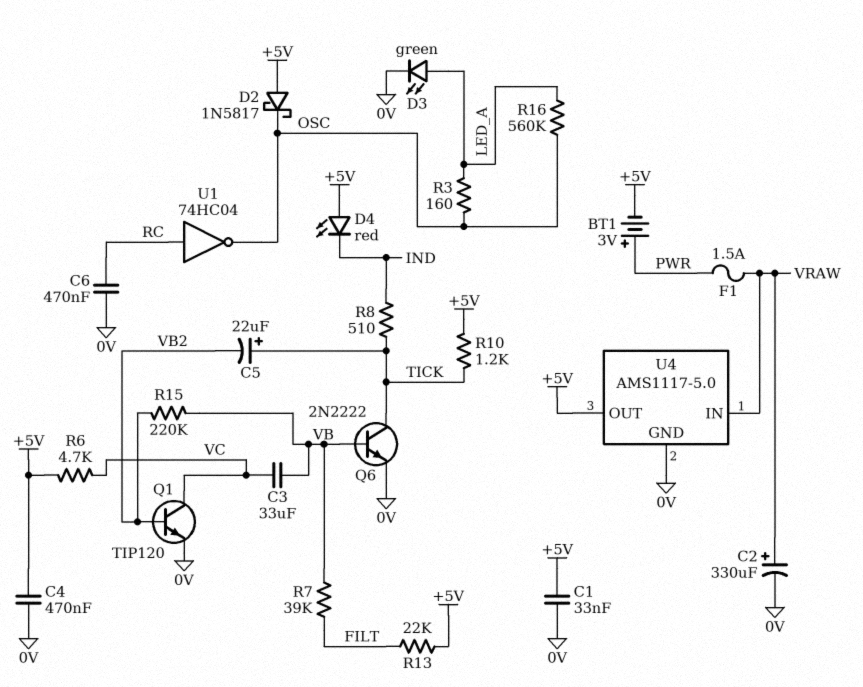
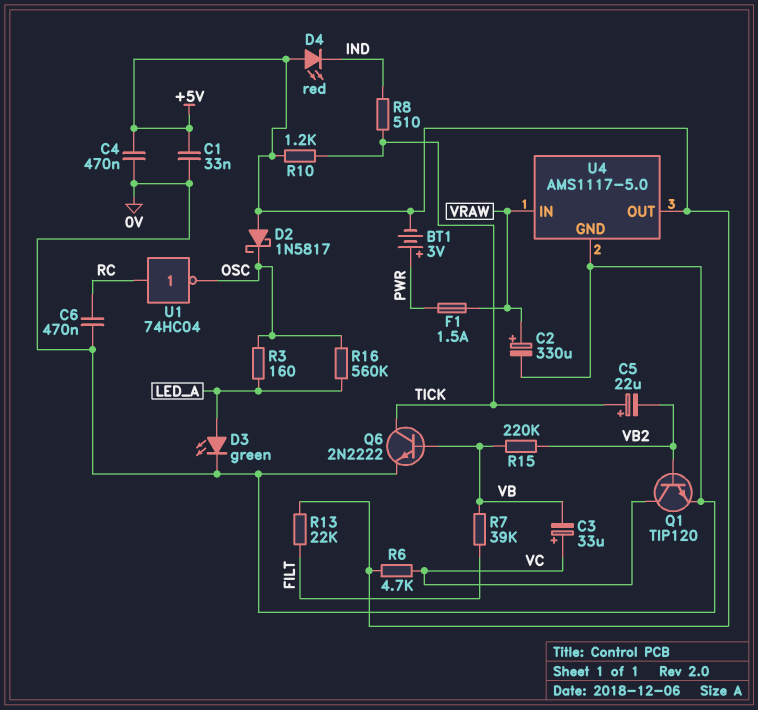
C3: 33uF (VB, VC) -> 33uF (plus VC, minus VB)

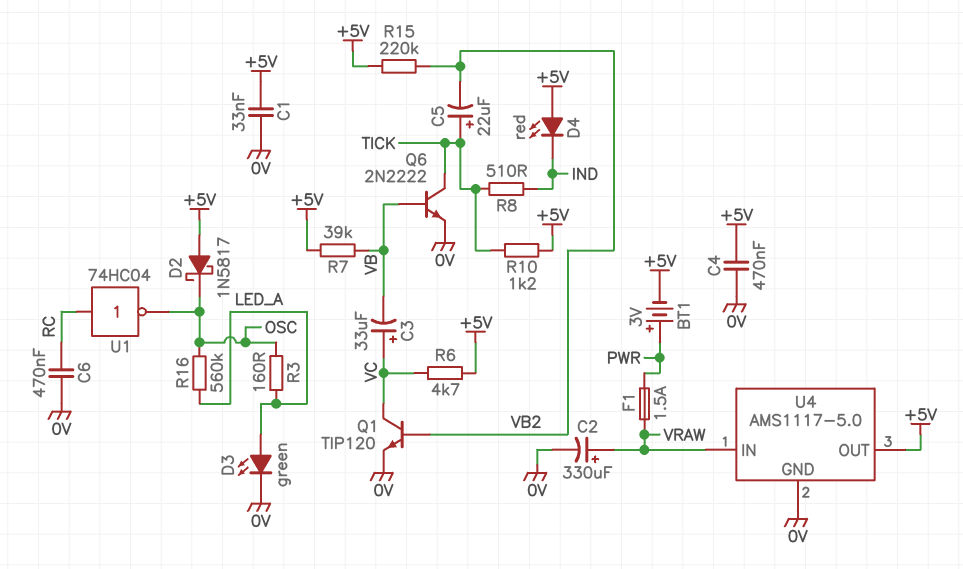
R7: 39k (FILT, VB) -> 39k (+5V, VB)
R13: 22k (+5V, FILT) -> none
R15: 220k (VB, VB2) -> 220k (+5V, VB2)

